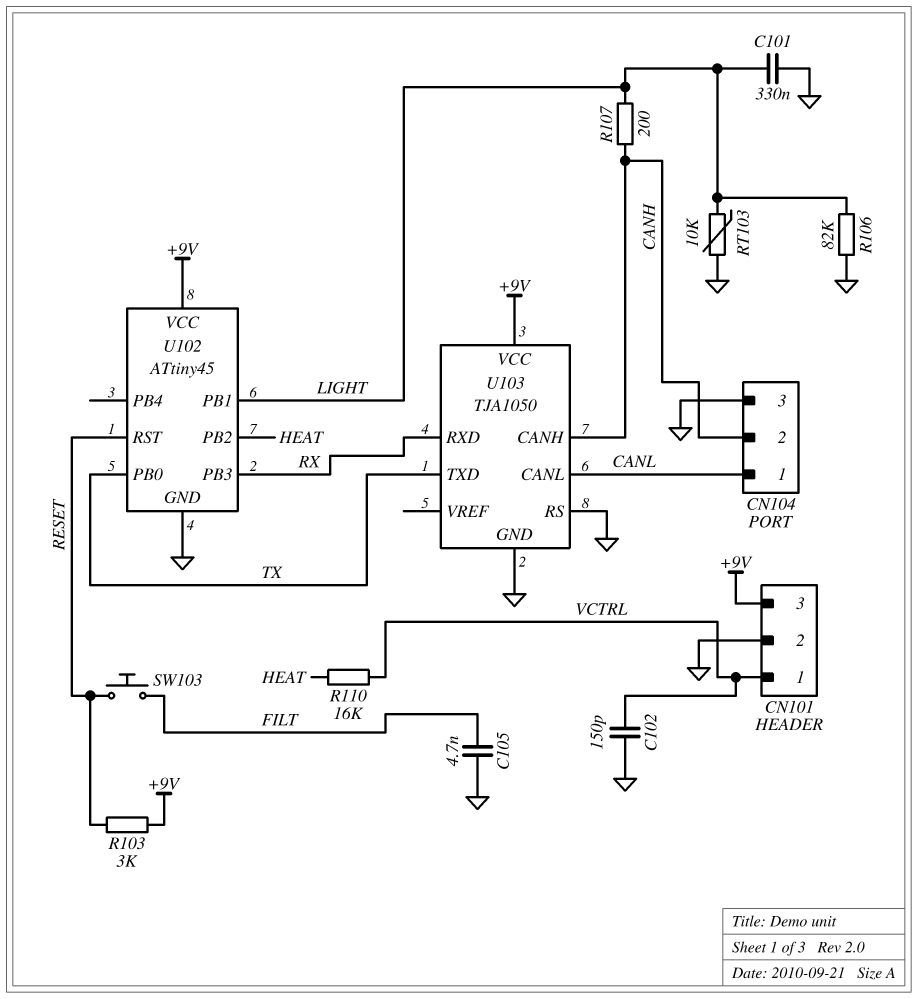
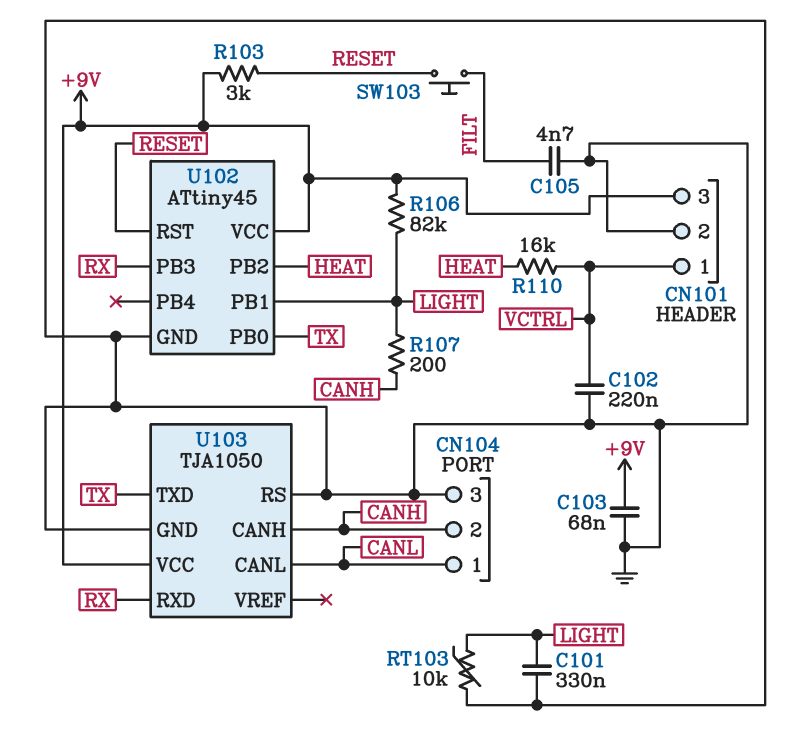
C102: 150pF (GND, VCTRL) -> 220nF (GND, VCTRL)
C103: none -> 68nF (+9V, GND)
R106: 82k (GND, LIGHT) -> 82k (+9V, LIGHT)

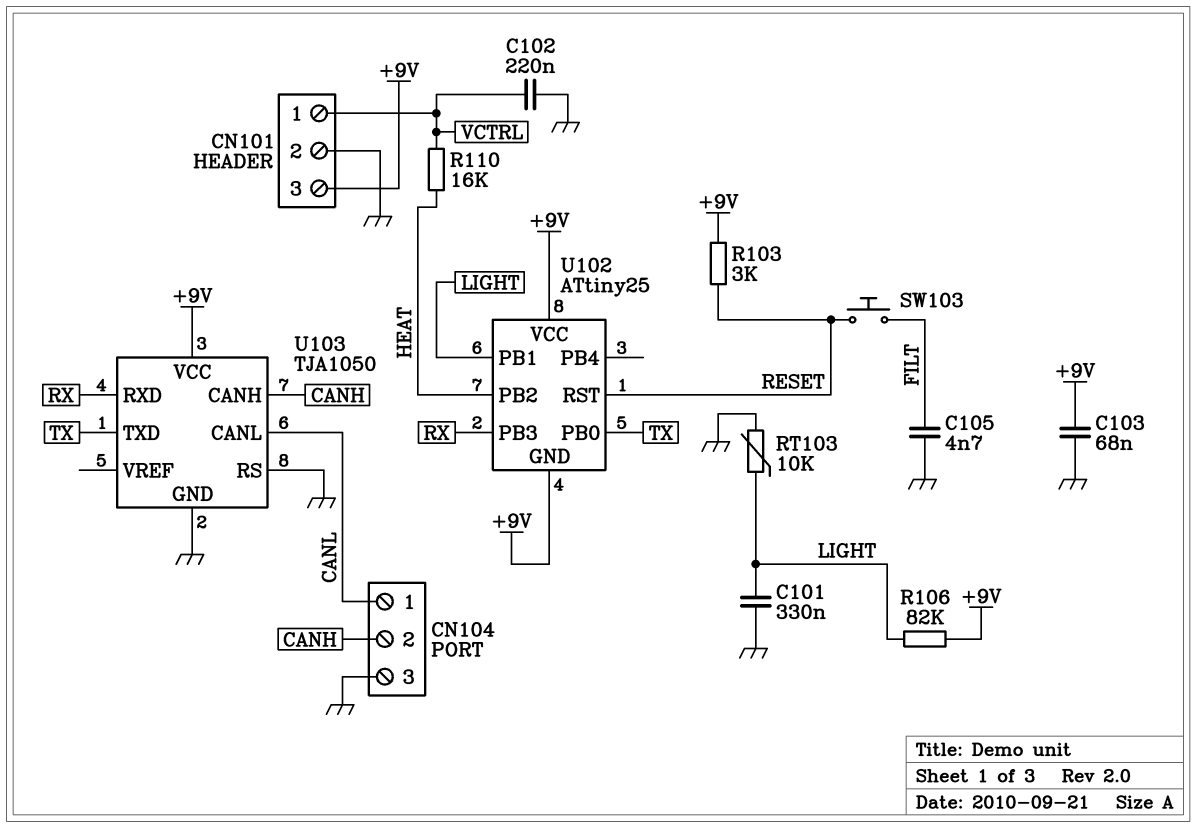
R107: 200 (CANH, LIGHT) -> none
U102: ATtiny45 -> ATtiny25
U102 pin GND: GND -> +9V

